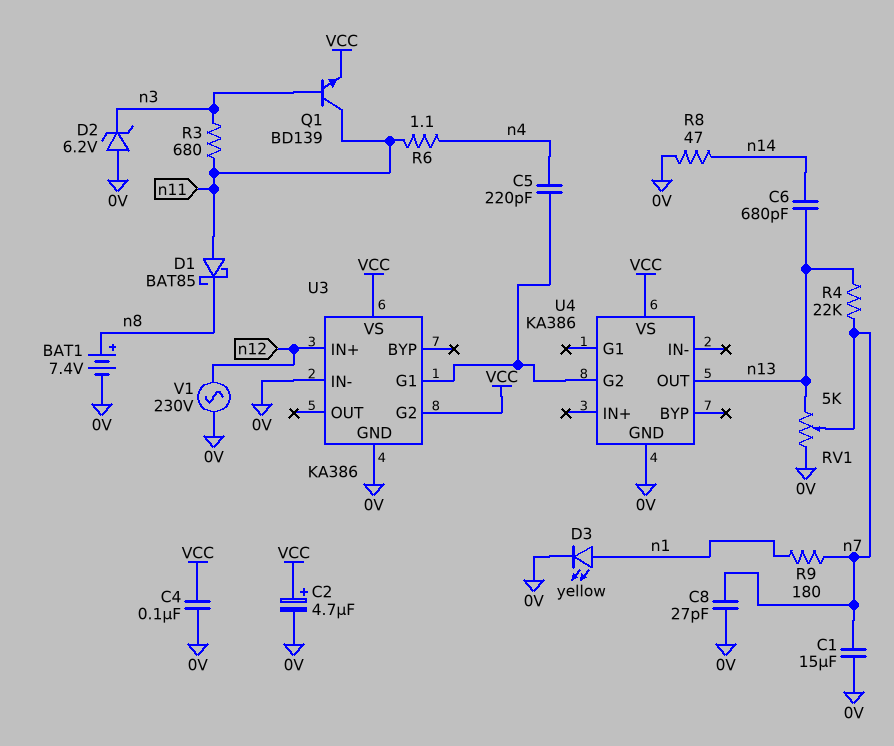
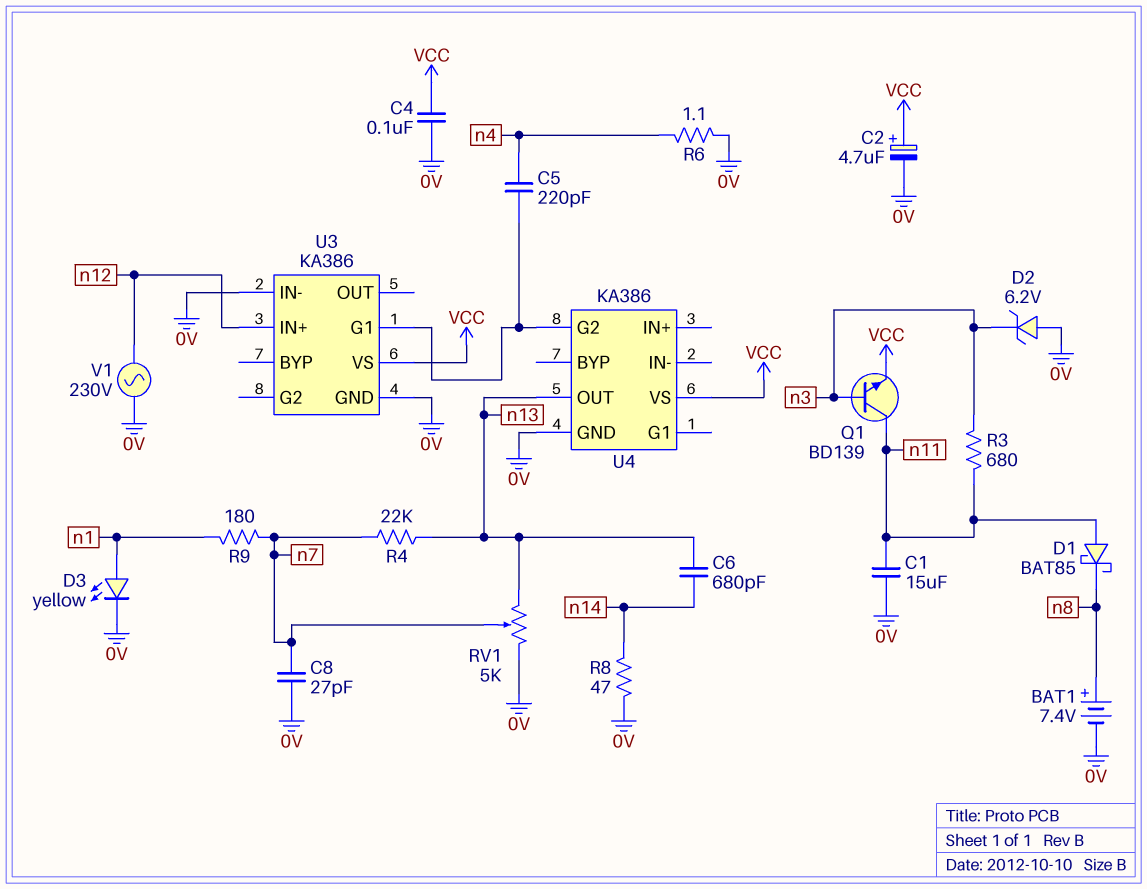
C1: 15uF (0V, n7) -> 15uF (0V, n11)
R6: 1.1 (n4, n11) -> 1.1 (0V, n4)
U3 pin G2: VCC -> none

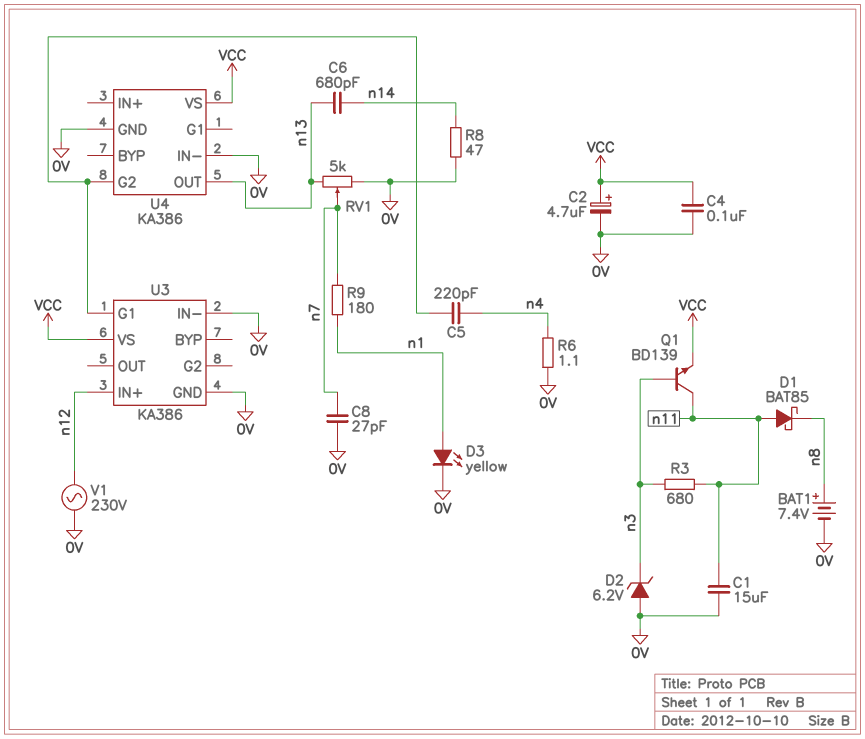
R4: 22k (n7, n13) -> none
U4 pin IN-: none -> 0V

